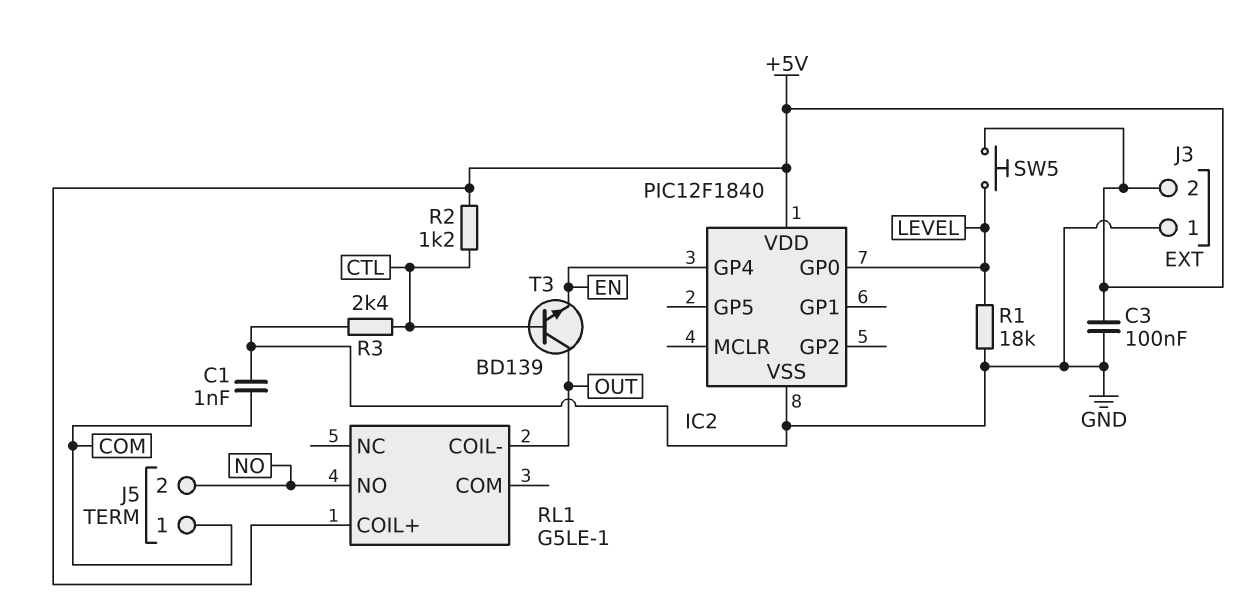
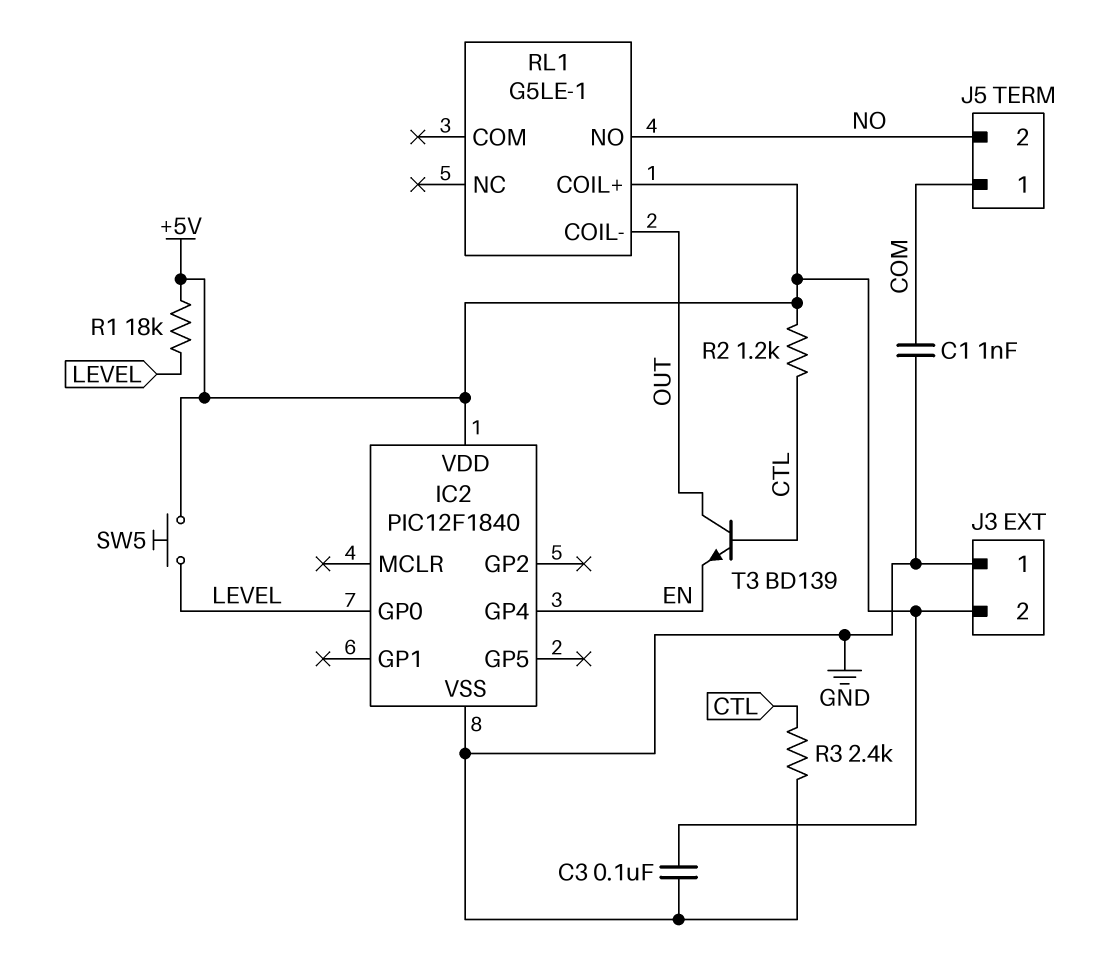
R1: 18k (GND, LEVEL) -> 18k (+5V, LEVEL)

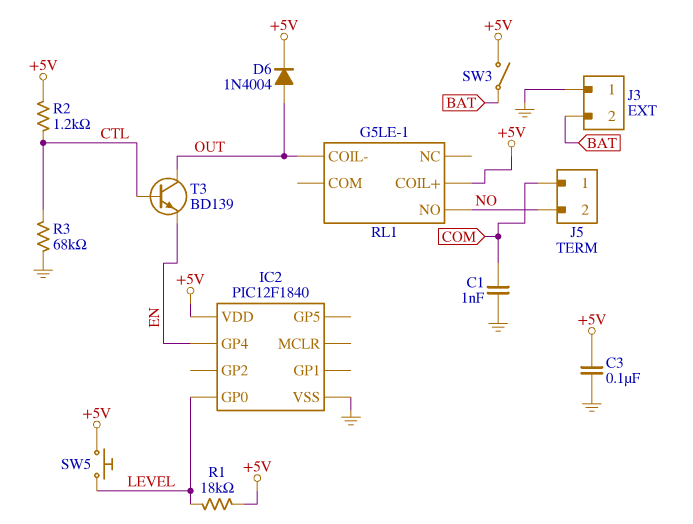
D6: none -> diode 1N4004 (A OUT, K +5V)
J3 pin 2: +5V -> BAT
R3: 2.4k (CTL, GND) -> 68k (CTL, GND)
SW3: none -> switch (+5V, BAT)

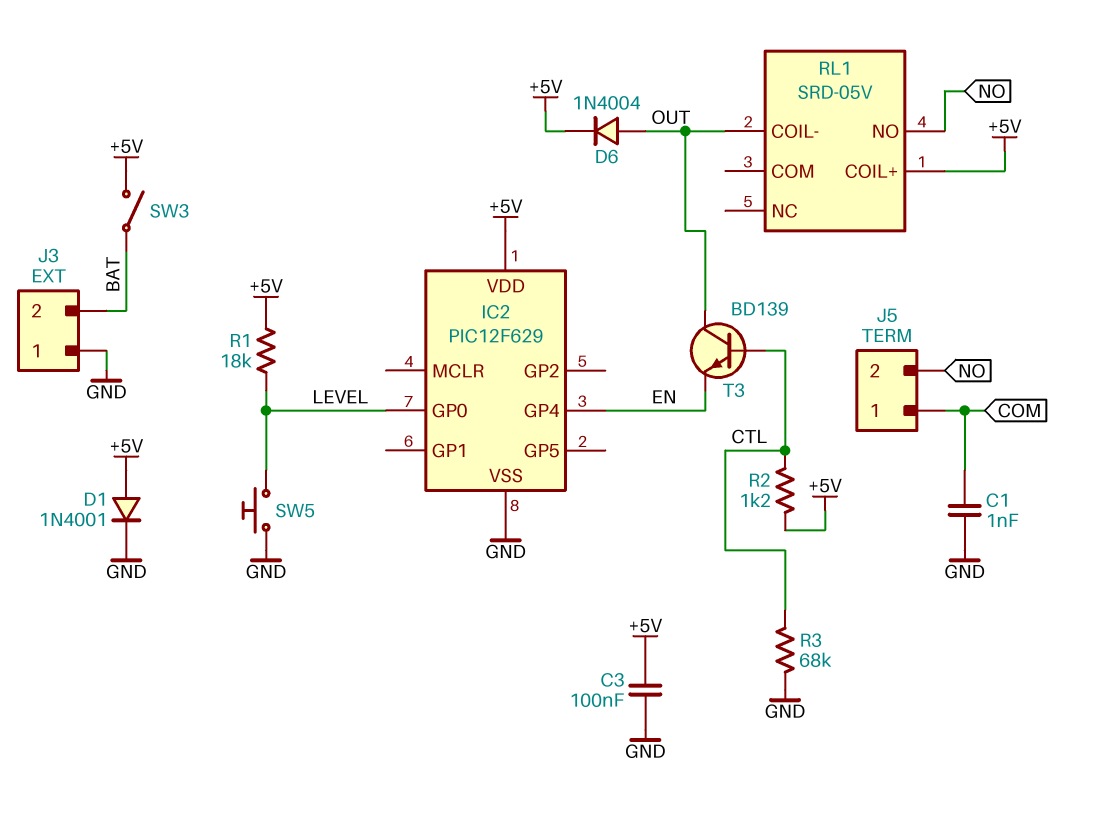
D1: none -> diode 1N4001 (A +5V, K GND)
IC2: PIC12F1840 -> PIC12F629
RL1: G5LE-1 -> SRD-05V
SW5: button (+5V, LEVEL) -> button (GND, LEVEL)

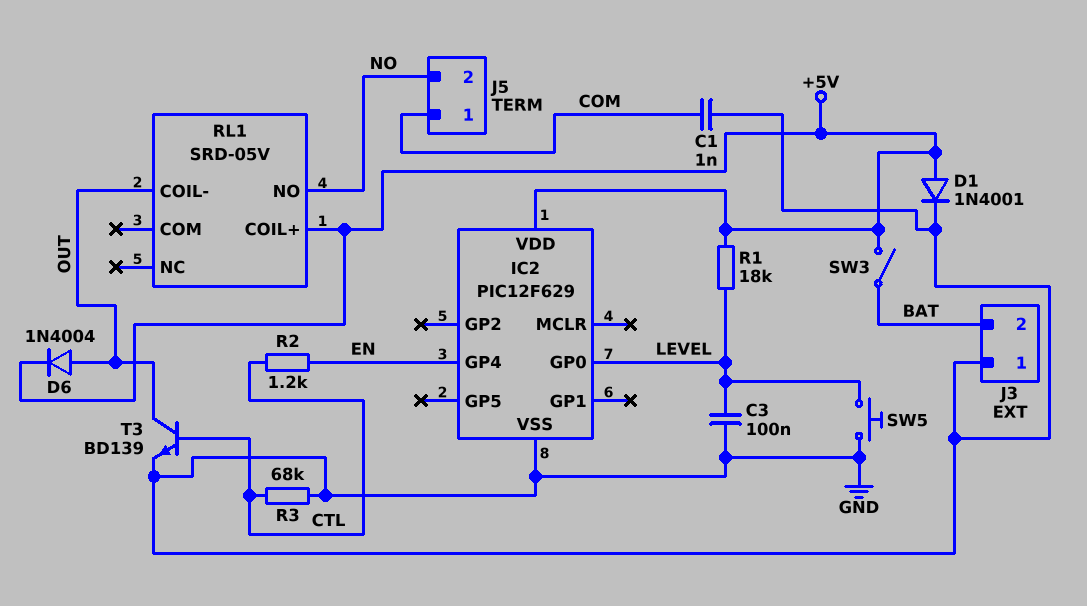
C3: 100nF (+5V, GND) -> 100nF (GND, LEVEL)
R2: 1.2k (+5V, CTL) -> 1.2k (CTL, EN)
T3: NPN BD139 (B CTL, C OUT, E EN) -> NPN BD139 (B CTL, C OUT, E GND)

